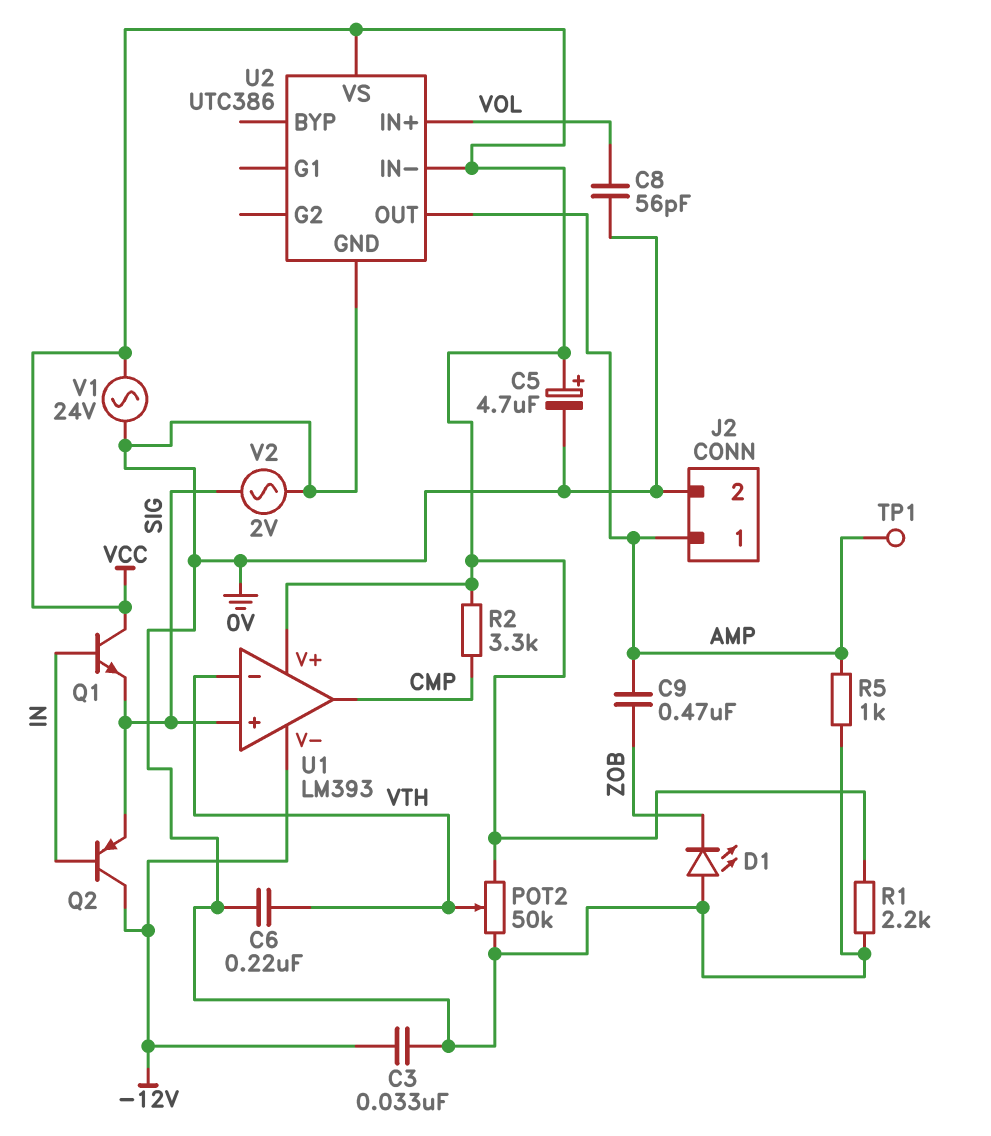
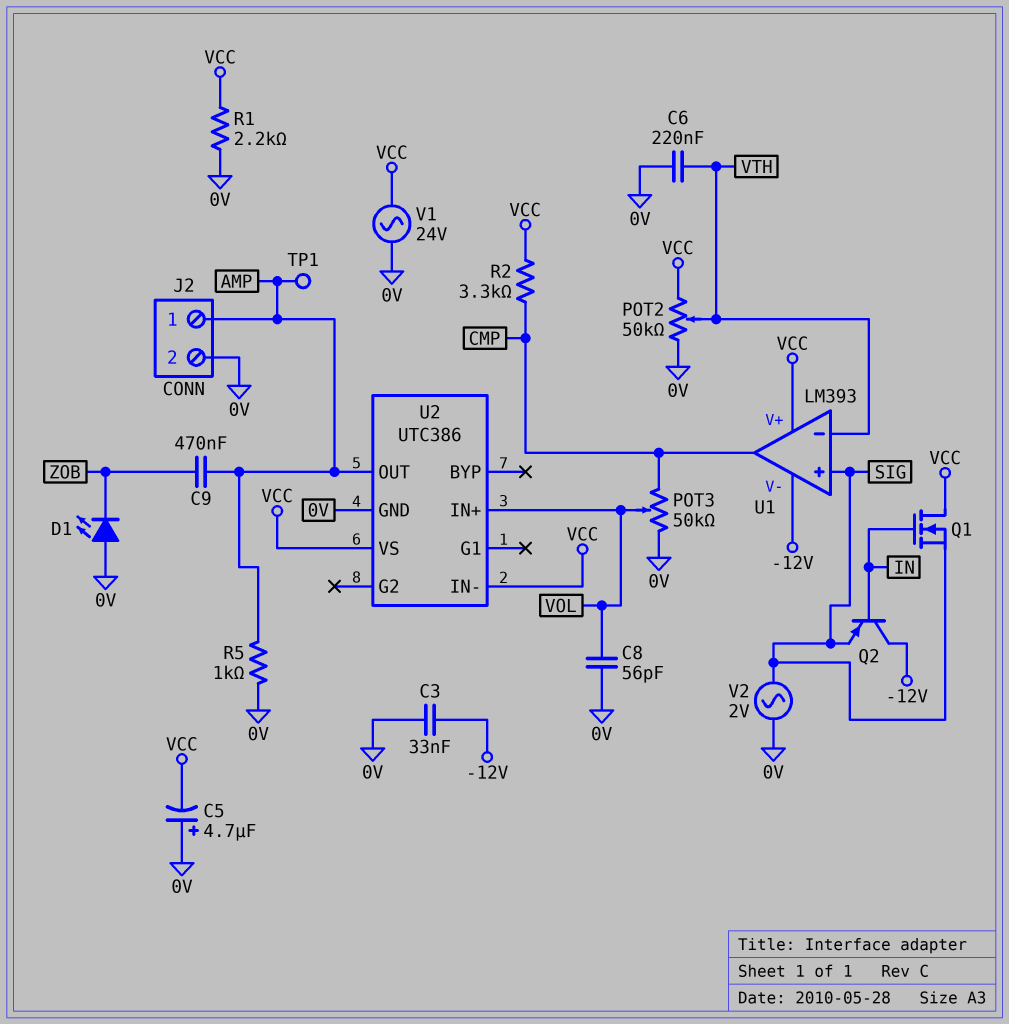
C5: 4.7uF (plus VCC, minus 0V) -> 4.7uF (plus 0V, minus VCC)
POT3: none -> 50k (0V, CMP, wiper VOL)
Q1: NPN (B IN, C VCC, E SIG) -> NMOS (G IN, D VCC, S SIG)

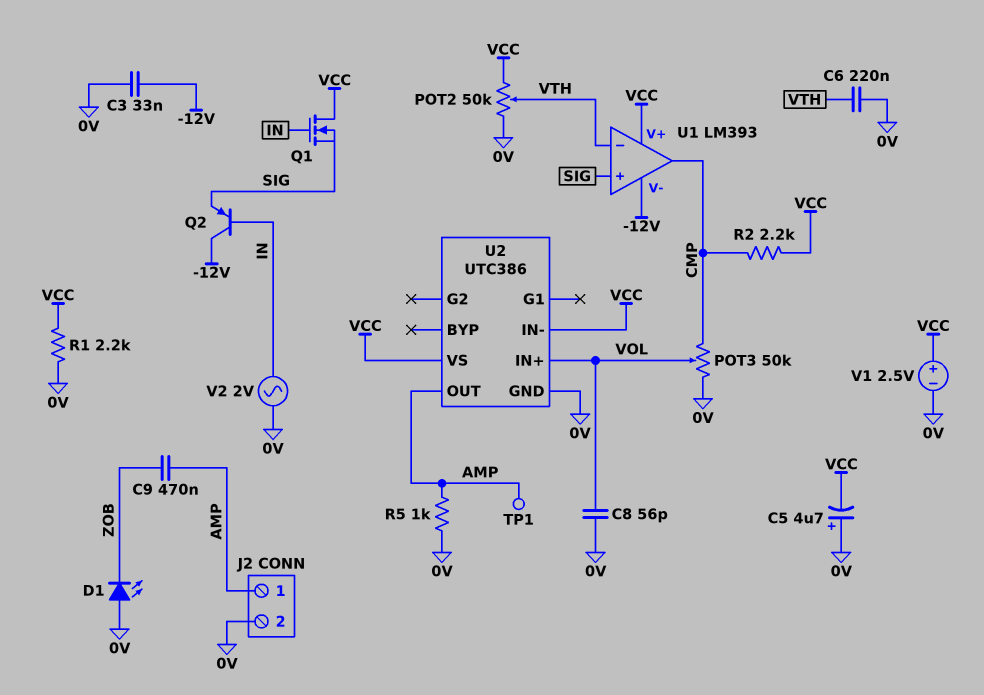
R2: 3.3k (CMP, VCC) -> 2.2k (CMP, VCC)
V1: AC 24V (0V, VCC) -> 2.5V (plus VCC, minus 0V)
V2: AC 2V (0V, SIG) -> AC 2V (0V, IN)

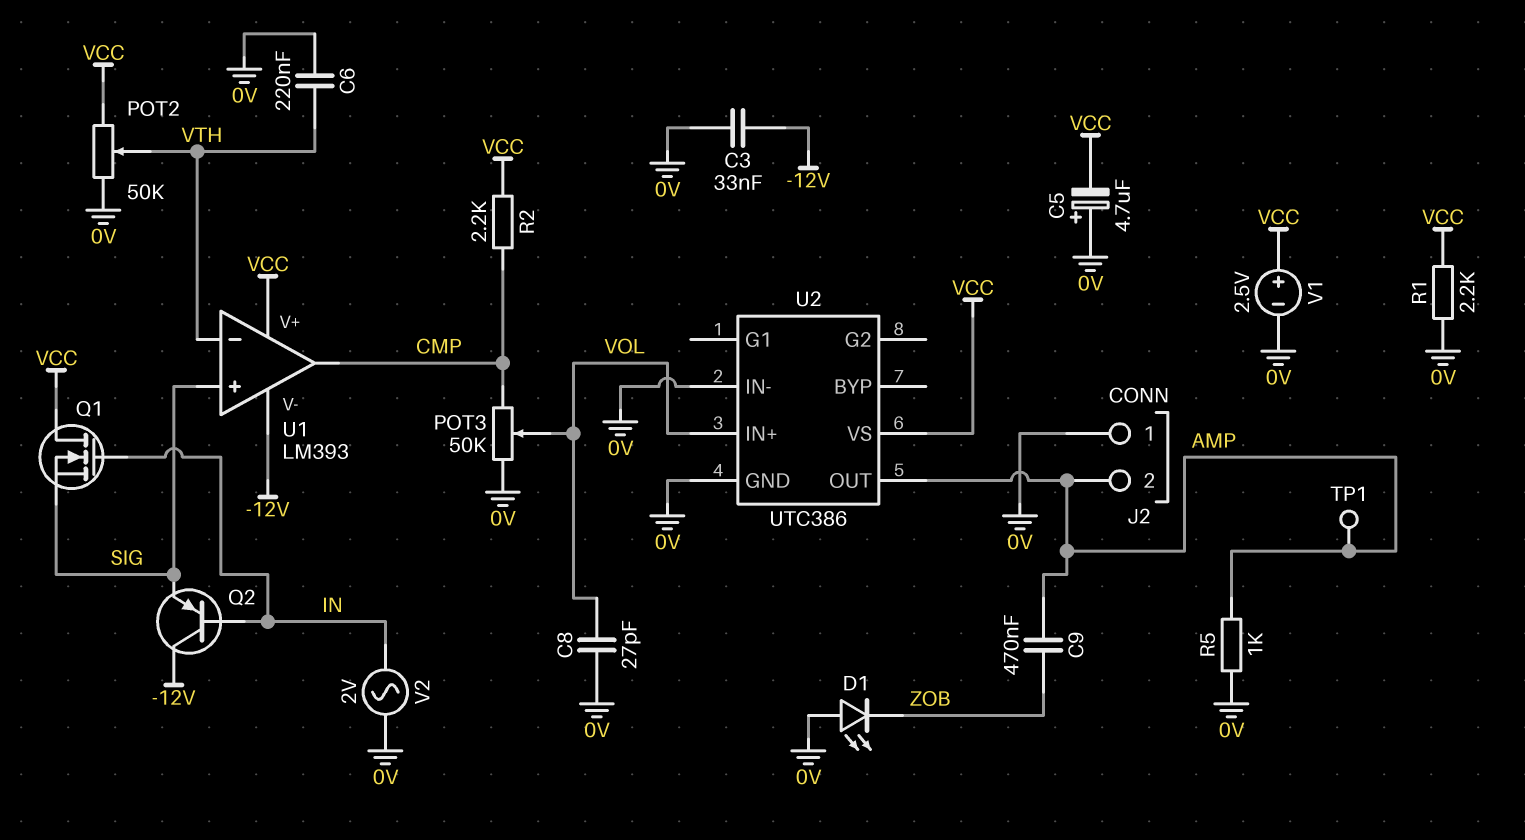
C8: 56pF (0V, VOL) -> 27pF (0V, VOL)
J2 pin 1: AMP -> 0V
J2 pin 2: 0V -> AMP
U2 pin IN-: VCC -> 0V

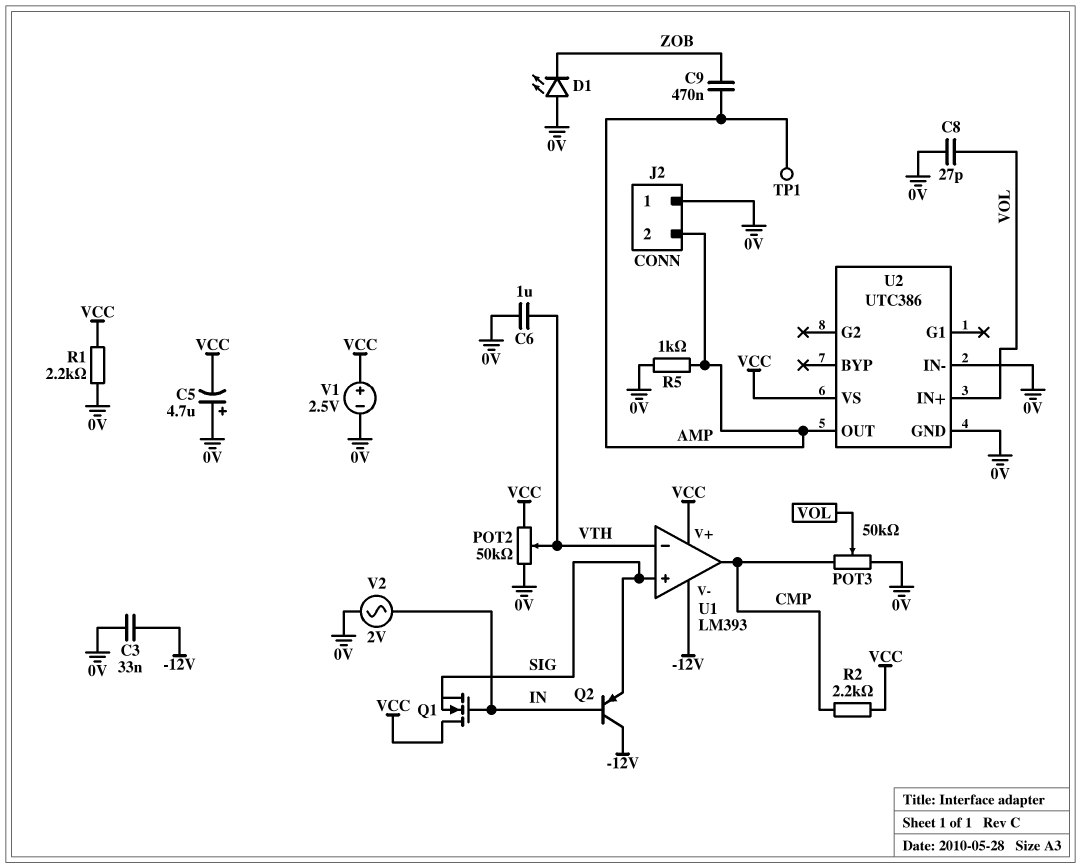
C6: 220nF (0V, VTH) -> 1uF (0V, VTH)

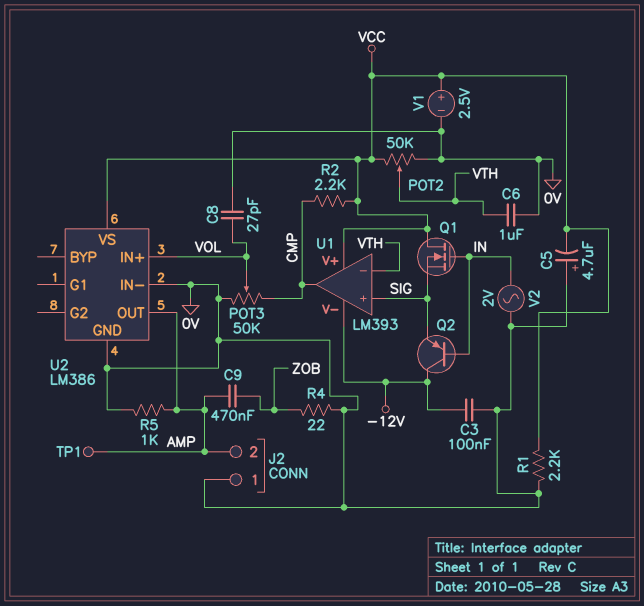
C3: 33nF (-12V, 0V) -> 100nF (-12V, 0V)
D1: LED (A 0V, K ZOB) -> none
R4: none -> 22 (0V, ZOB)
U2: UTC386 -> LM386

